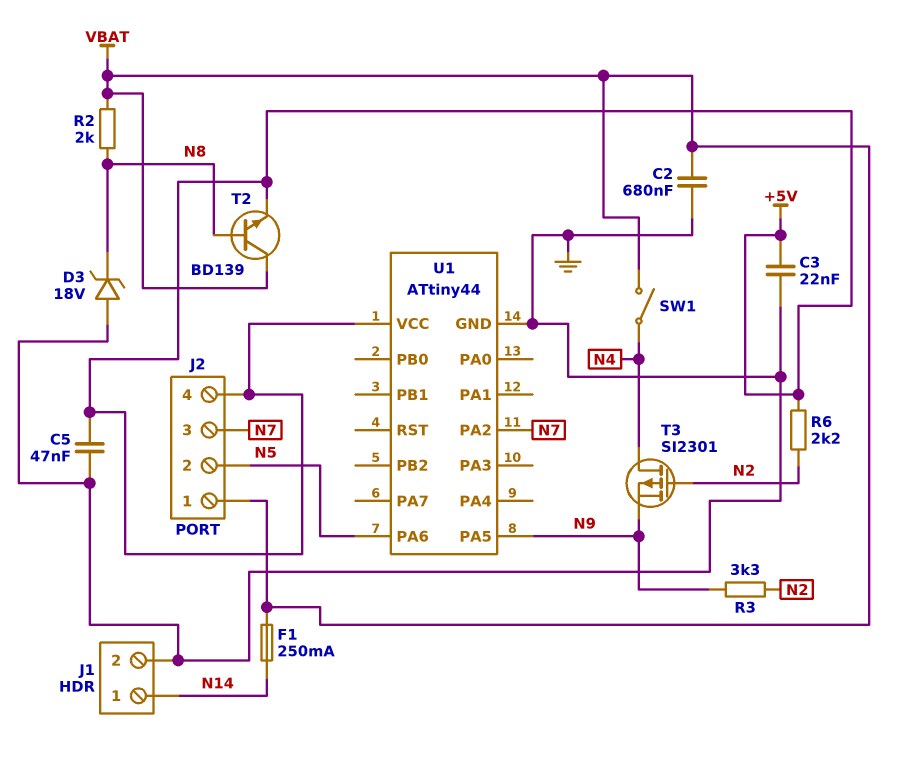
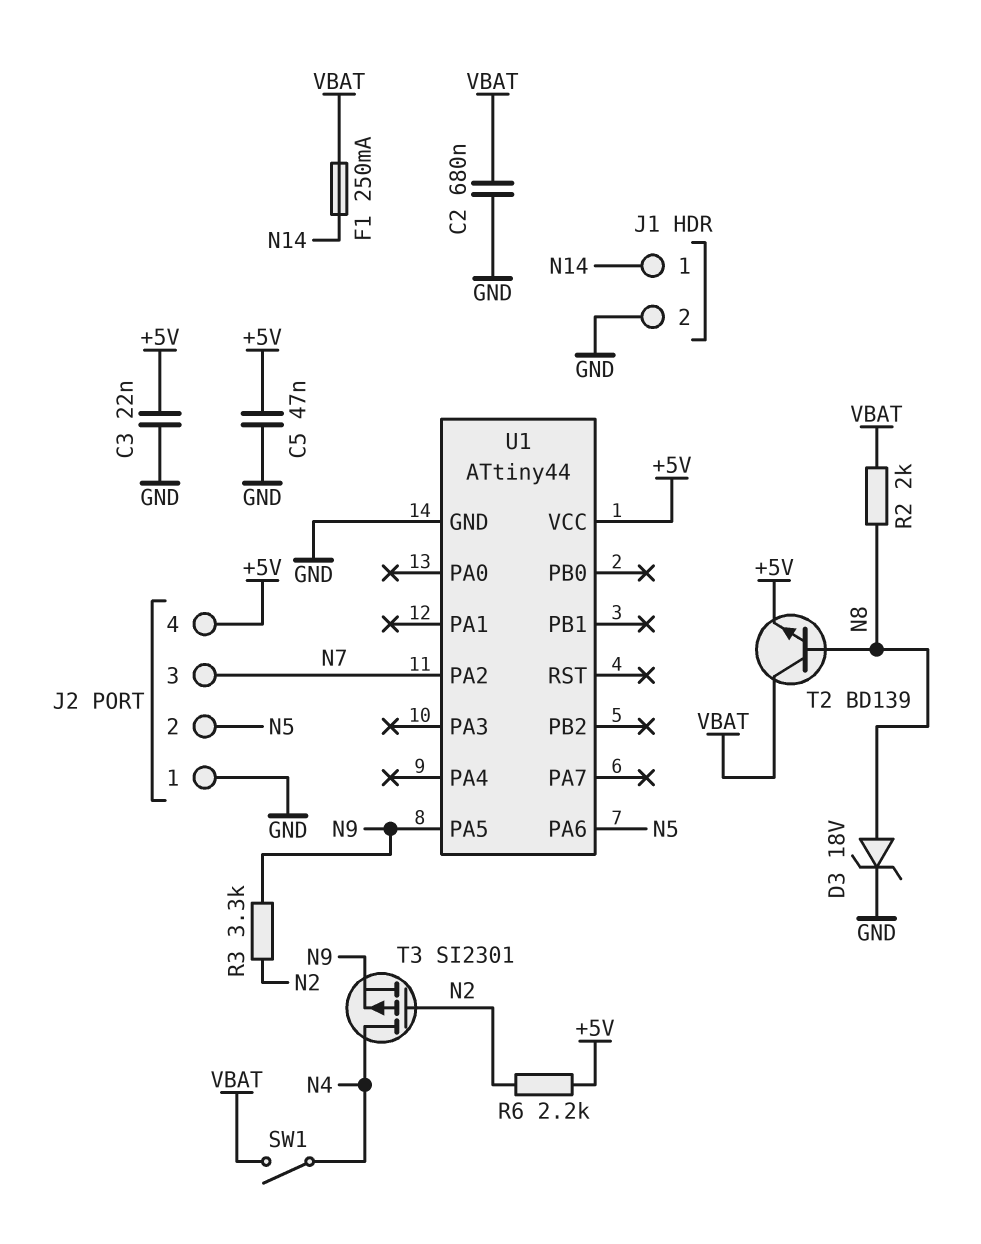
D3: zener 18V (A GND, K N8) -> zener 18V (A N8, K GND)
J2 pin 1: VBAT -> GND

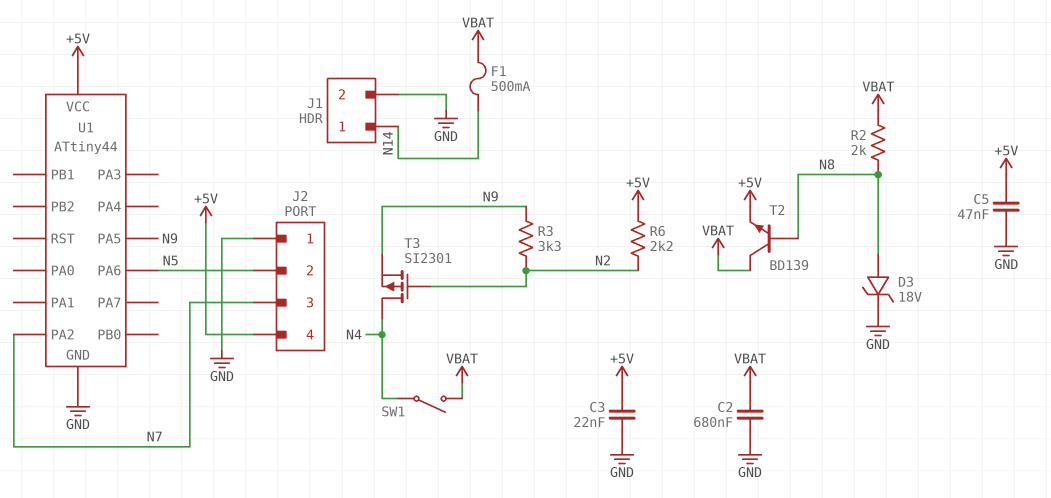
F1: 250mA (N14, VBAT) -> 500mA (N14, VBAT)

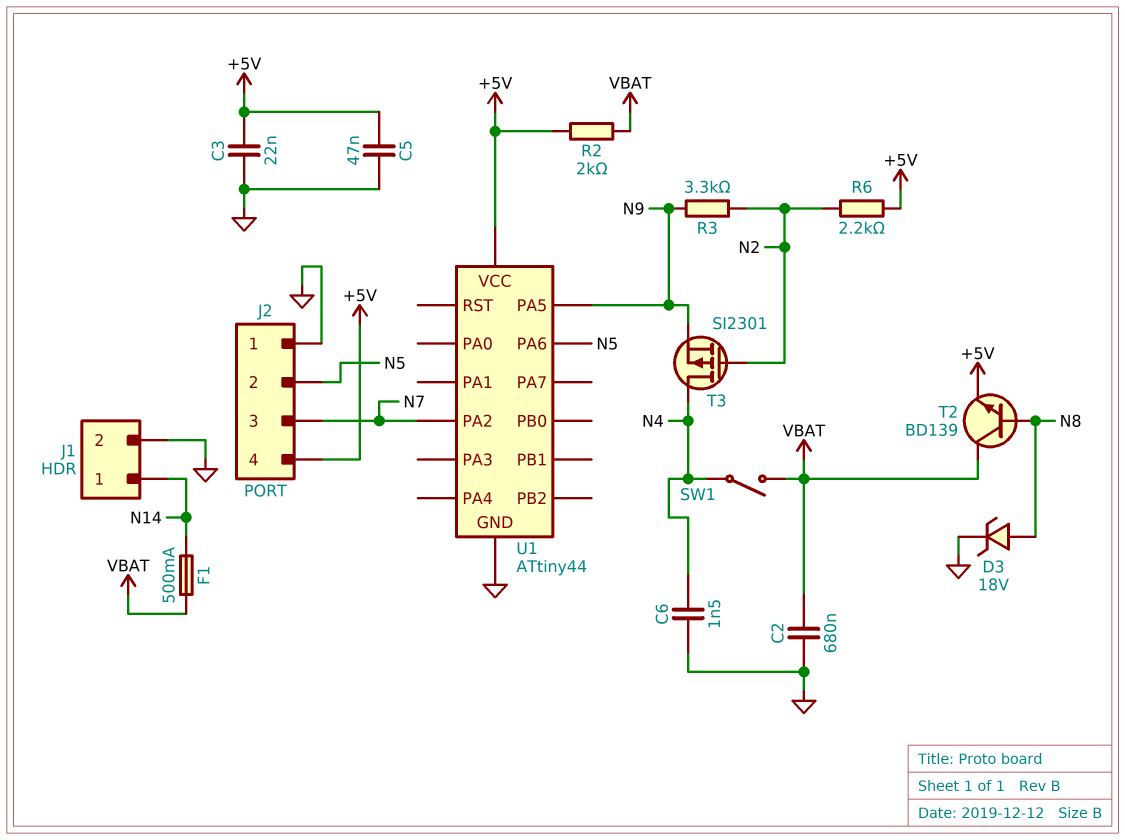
C6: none -> 1.5nF (GND, N4)
R2: 2k (N8, VBAT) -> 2k (+5V, VBAT)

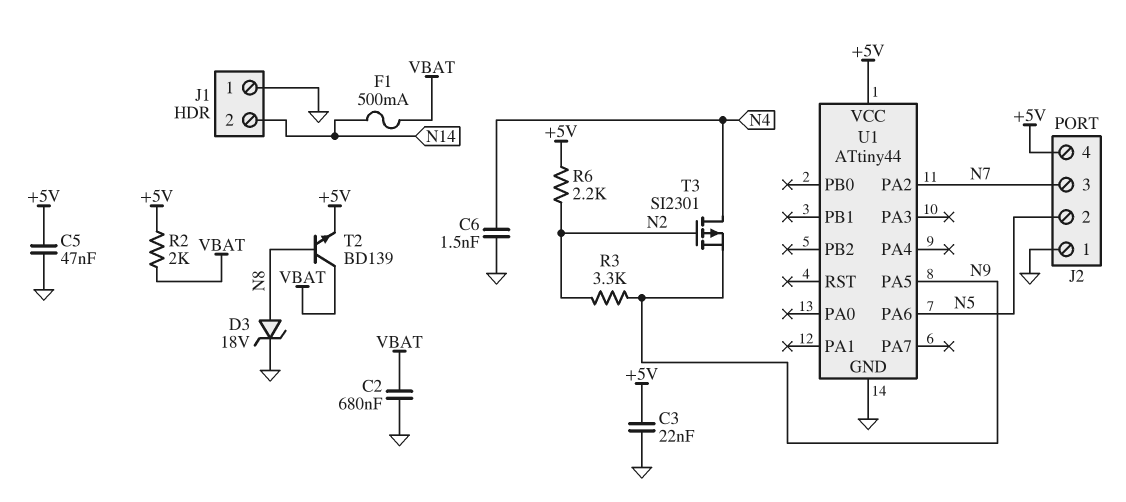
J1 pin 1: N14 -> GND
J1 pin 2: GND -> N14
SW1: switch (N4, VBAT) -> none

